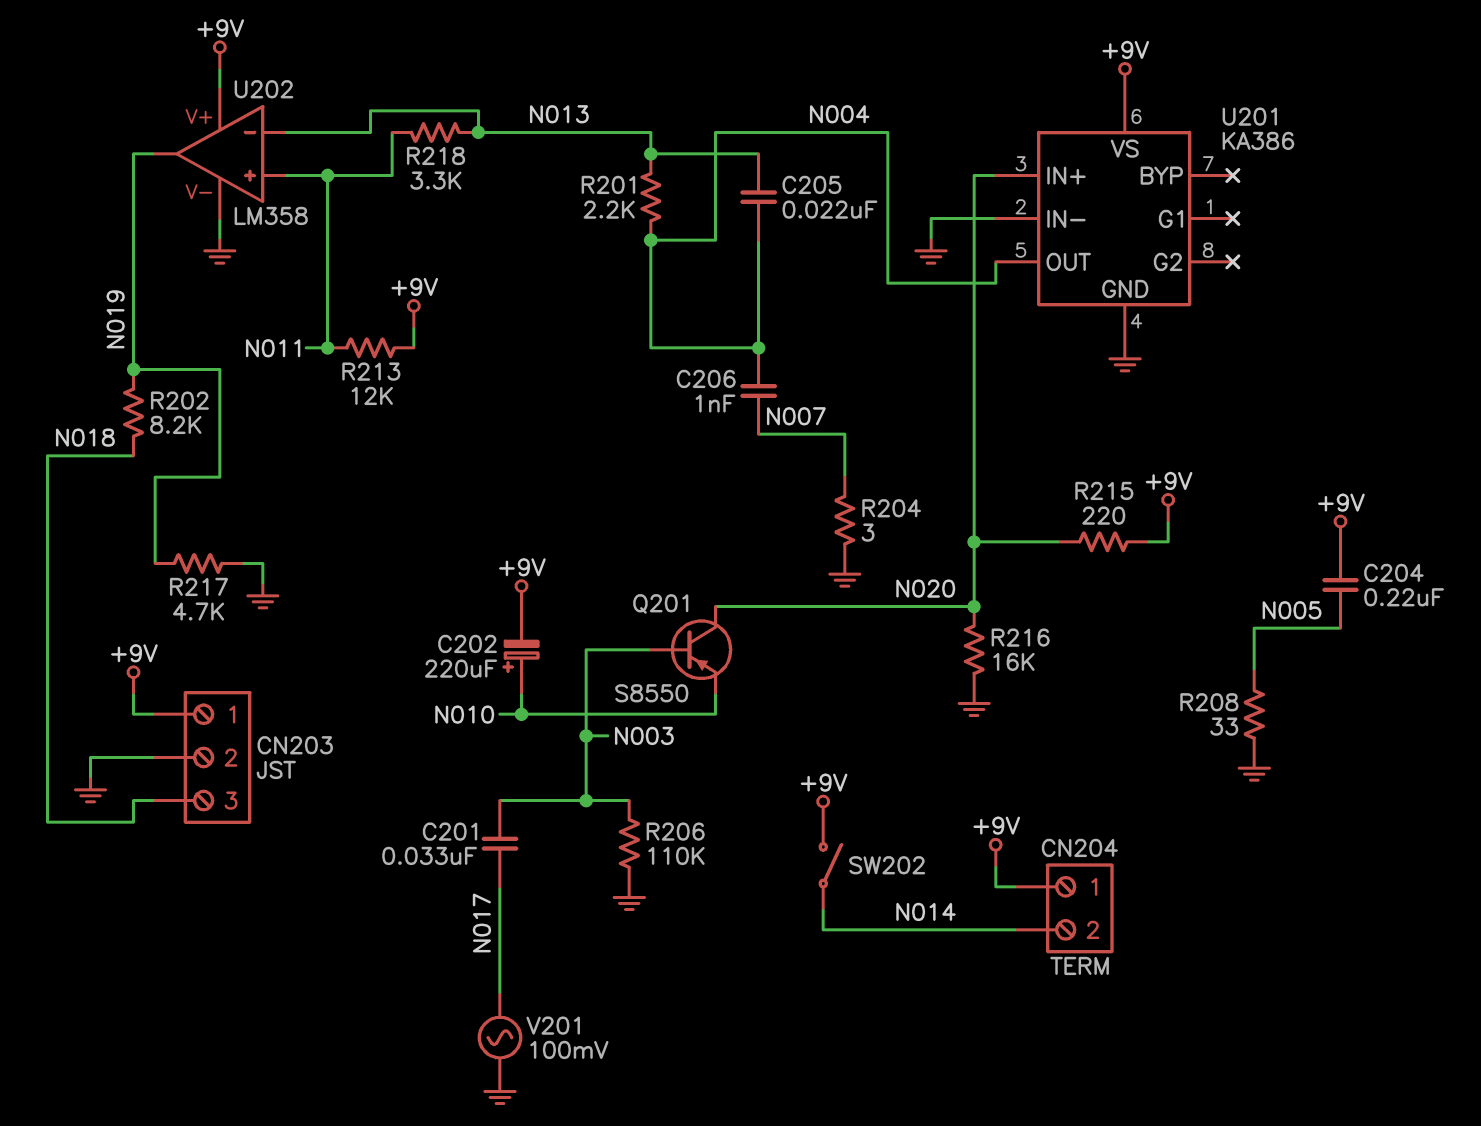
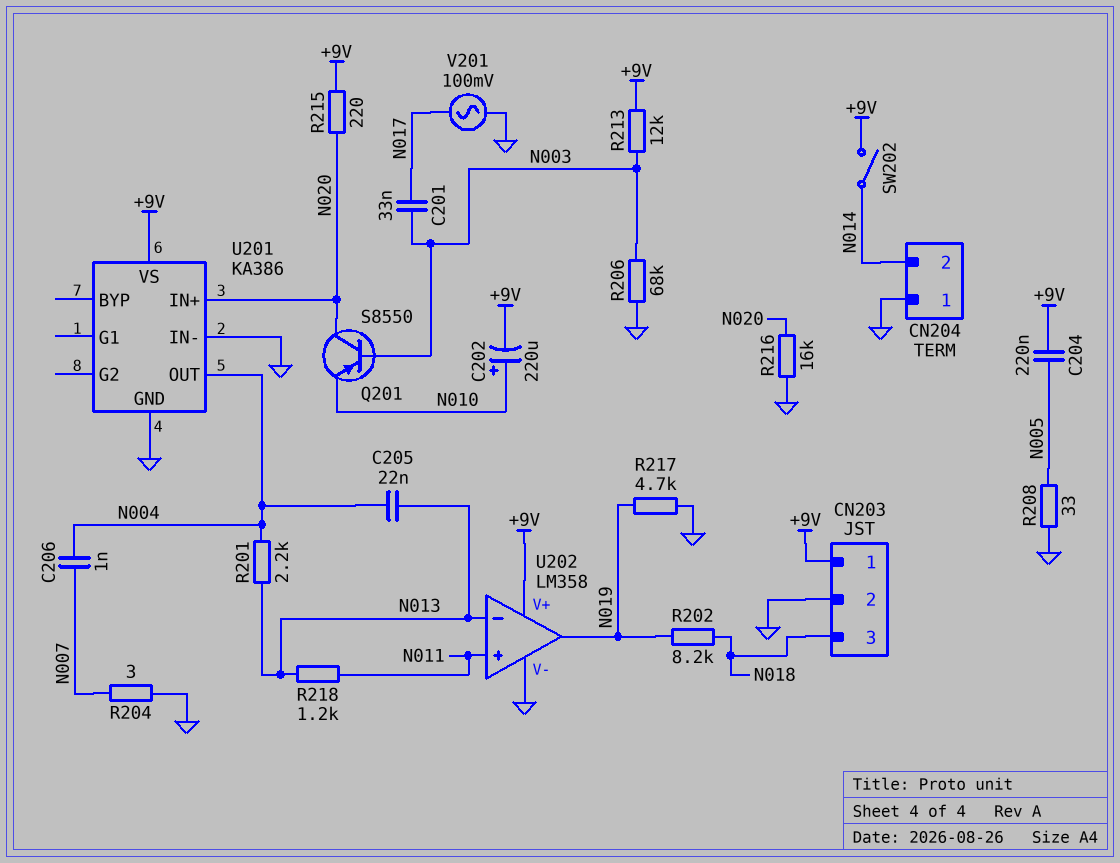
CN204 pin 1: +9V -> GND
R206: 110k (GND, N003) -> 68k (GND, N003)
R213: 12k (+9V, N011) -> 12k (+9V, N003)
R218: 3.3k (N011, N013) -> 1.2k (N011, N013)

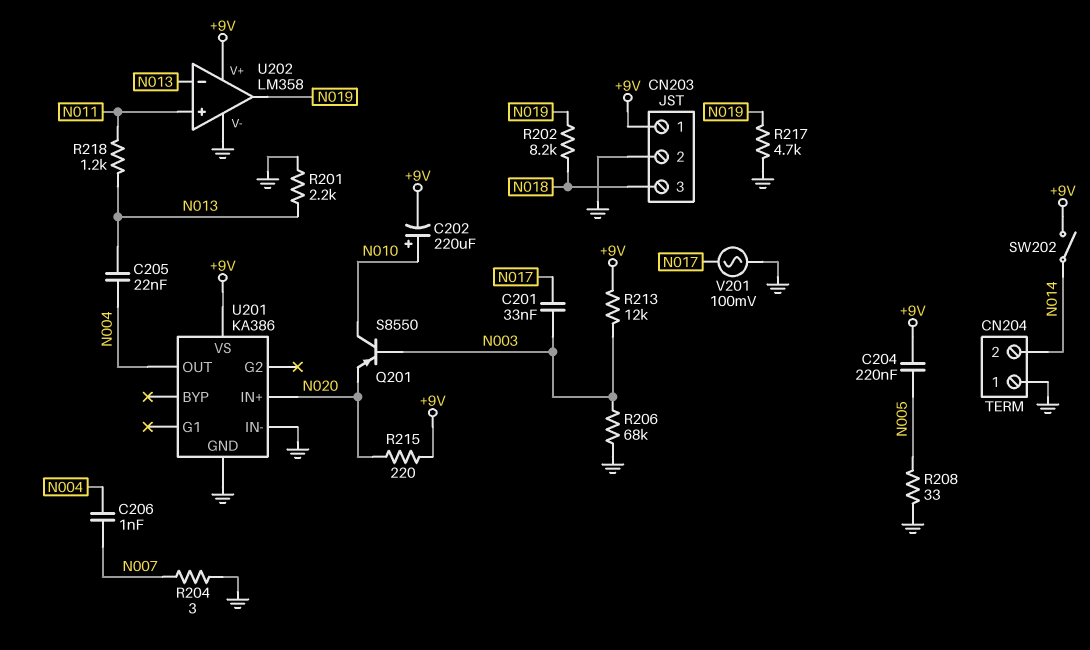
Q201: PNP S8550 (B N003, C N020, E N010) -> PNP S8550 (B N003, C N010, E N020)
R201: 2.2k (N004, N013) -> 2.2k (GND, N013)
R216: 16k (GND, N020) -> none

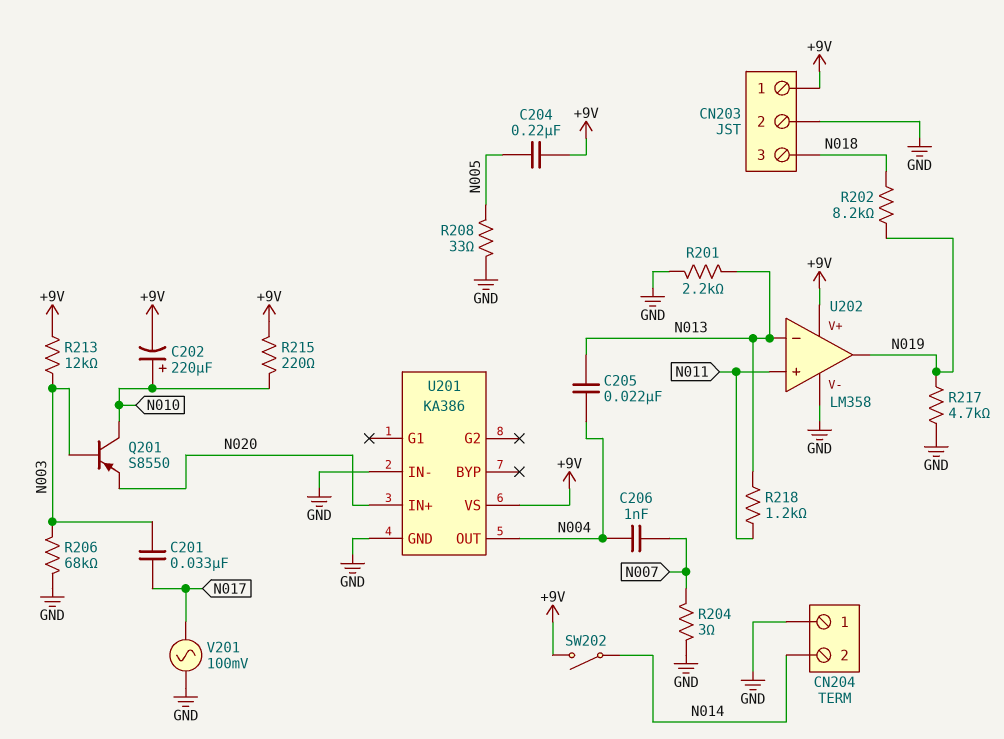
R215: 220 (+9V, N020) -> 220 (+9V, N010)

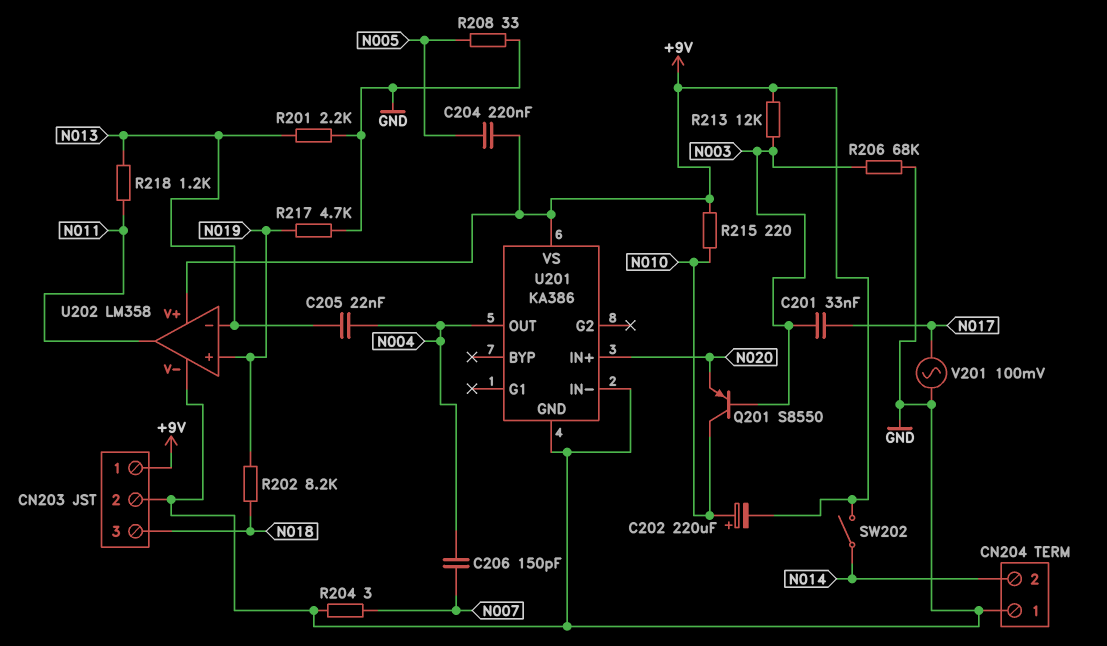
C206: 1nF (N004, N007) -> 150pF (N004, N007)
U202 pin in+: N011 -> N019
U202 pin out: N019 -> N011

